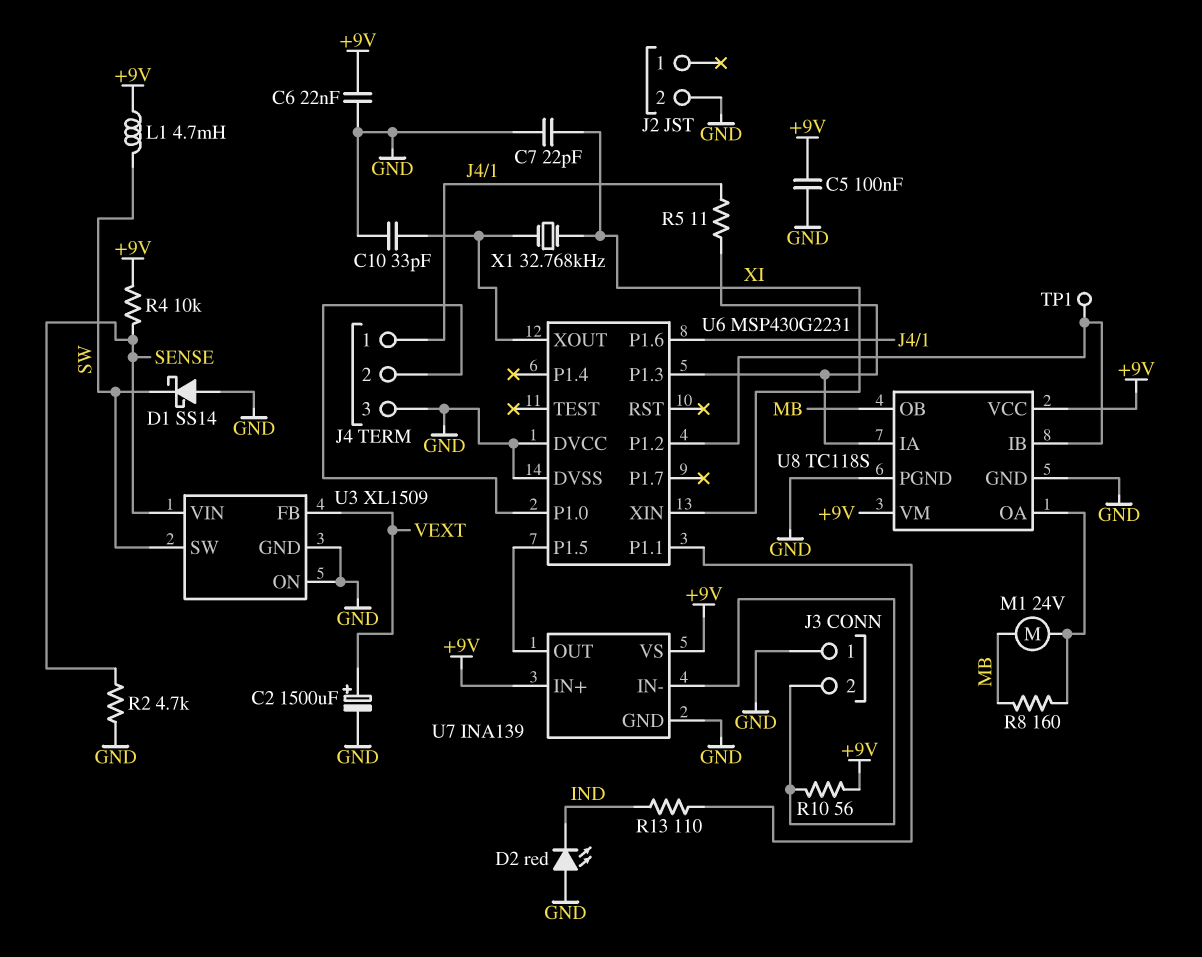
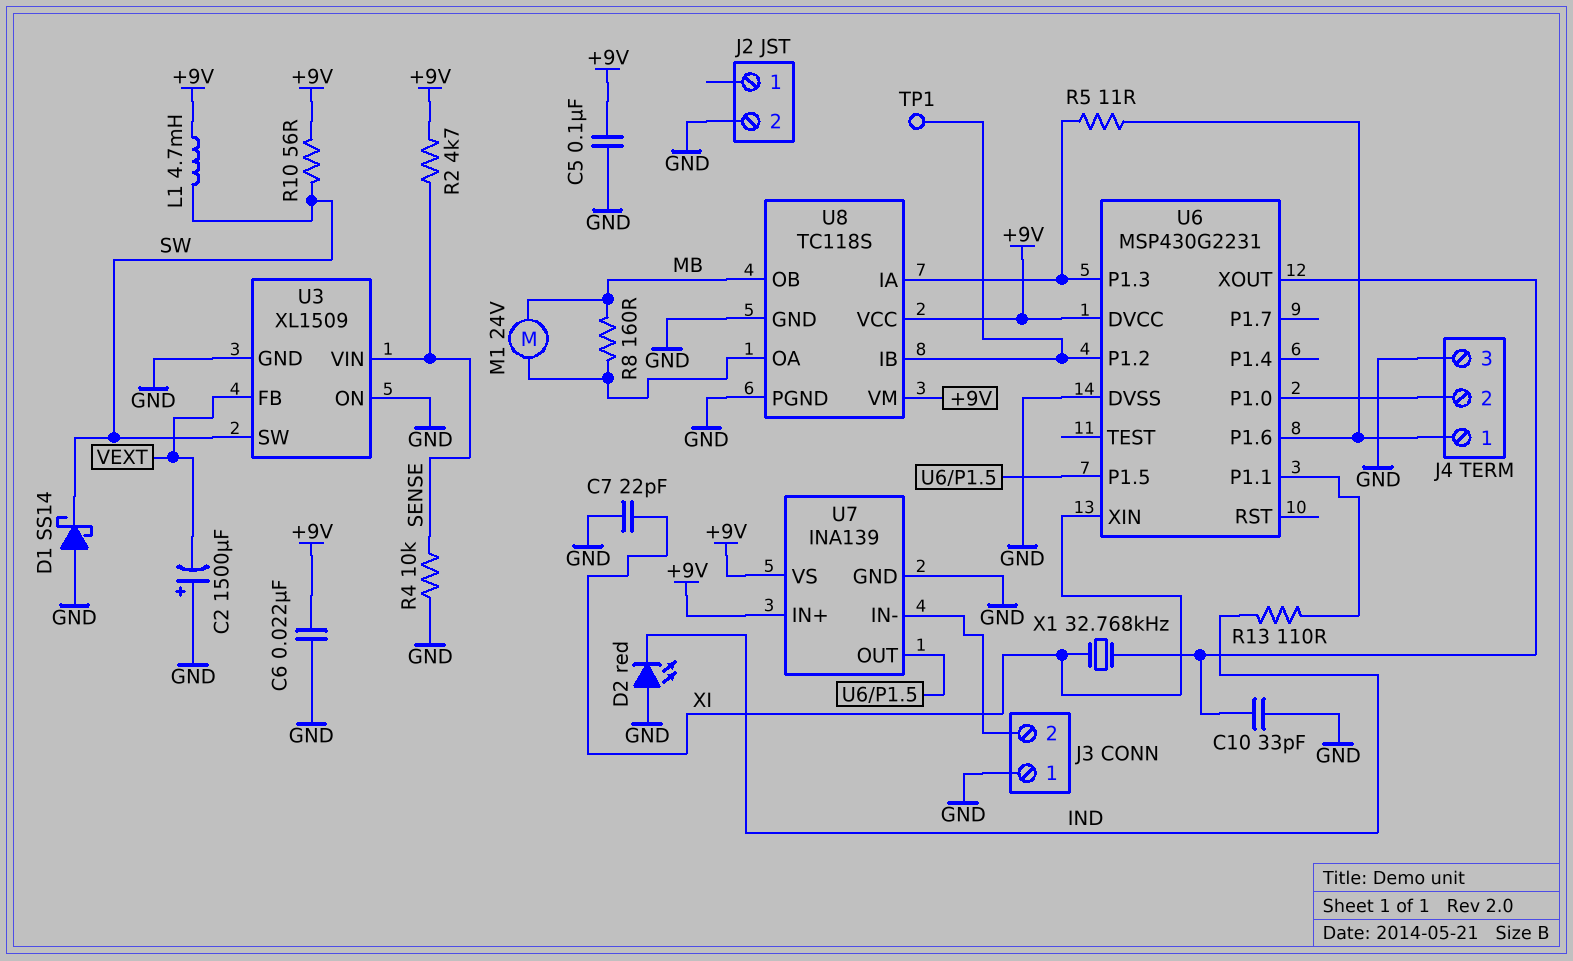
C2: 1500uF (plus VEXT, minus GND) -> 1500uF (plus GND, minus VEXT)
R2: 4.7k (GND, SENSE) -> 4.7k (+9V, SENSE)
R4: 10k (+9V, SENSE) -> 10k (GND, SENSE)
R10: 56 (+9V, J3/2) -> 56 (+9V, SW)
U6 pin DVCC: GND -> +9V

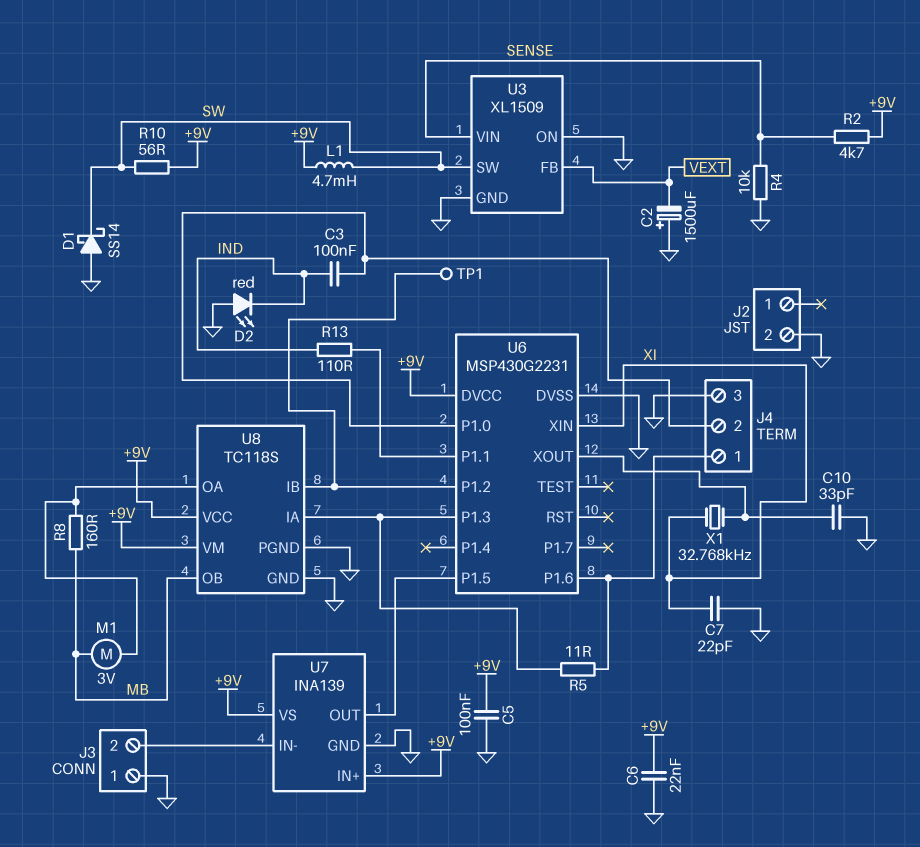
C3: none -> 100nF (IND, J4/2)
M1: motor 24V (MB, U8/OA) -> motor 3V (MB, U8/OA)

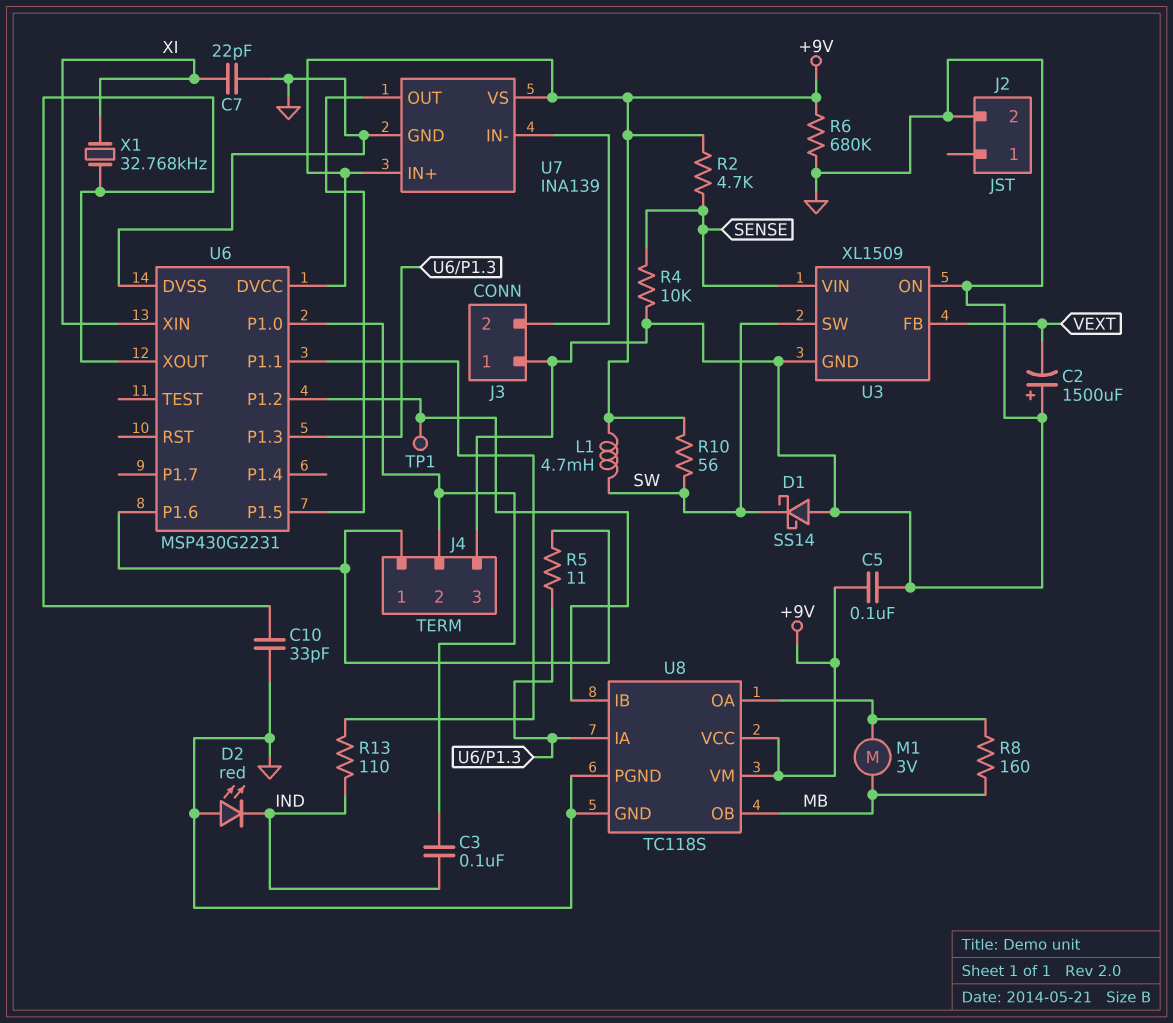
C6: 22nF (+9V, GND) -> none
R6: none -> 680k (+9V, GND)

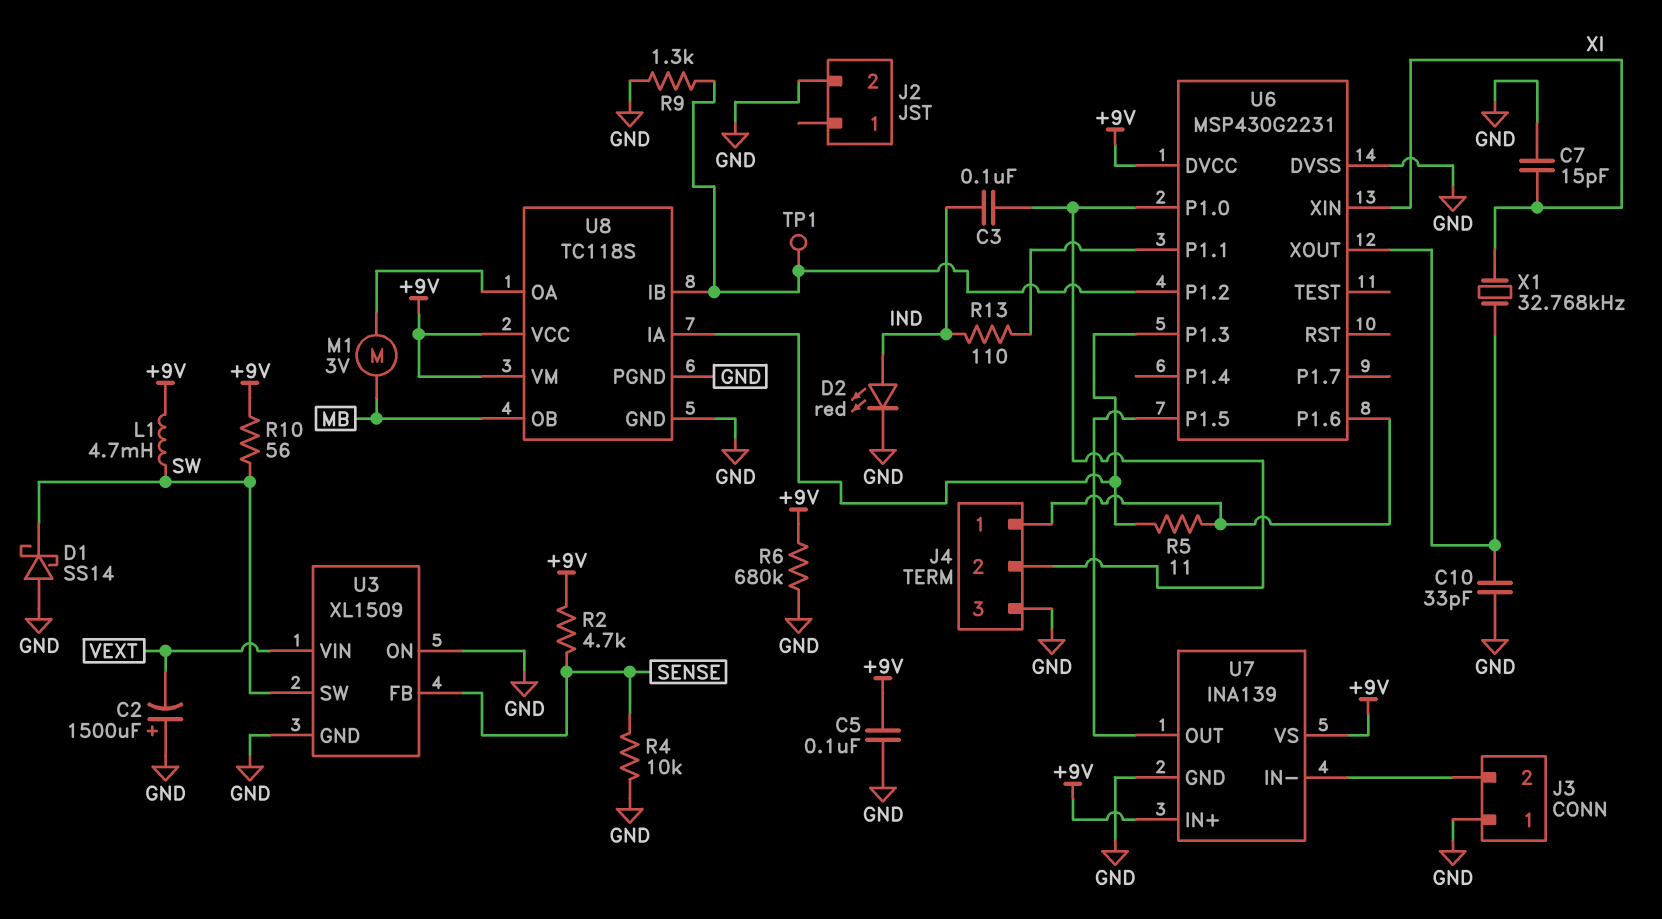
C7: 22pF (GND, XI) -> 15pF (GND, XI)
D2: LED red (A GND, K IND) -> LED red (A IND, K GND)
R8: 160 (MB, U8/OA) -> none
R9: none -> 1.3k (GND, U6/P1.2)
U3 pin FB: VEXT -> SENSE
U3 pin VIN: SENSE -> VEXT

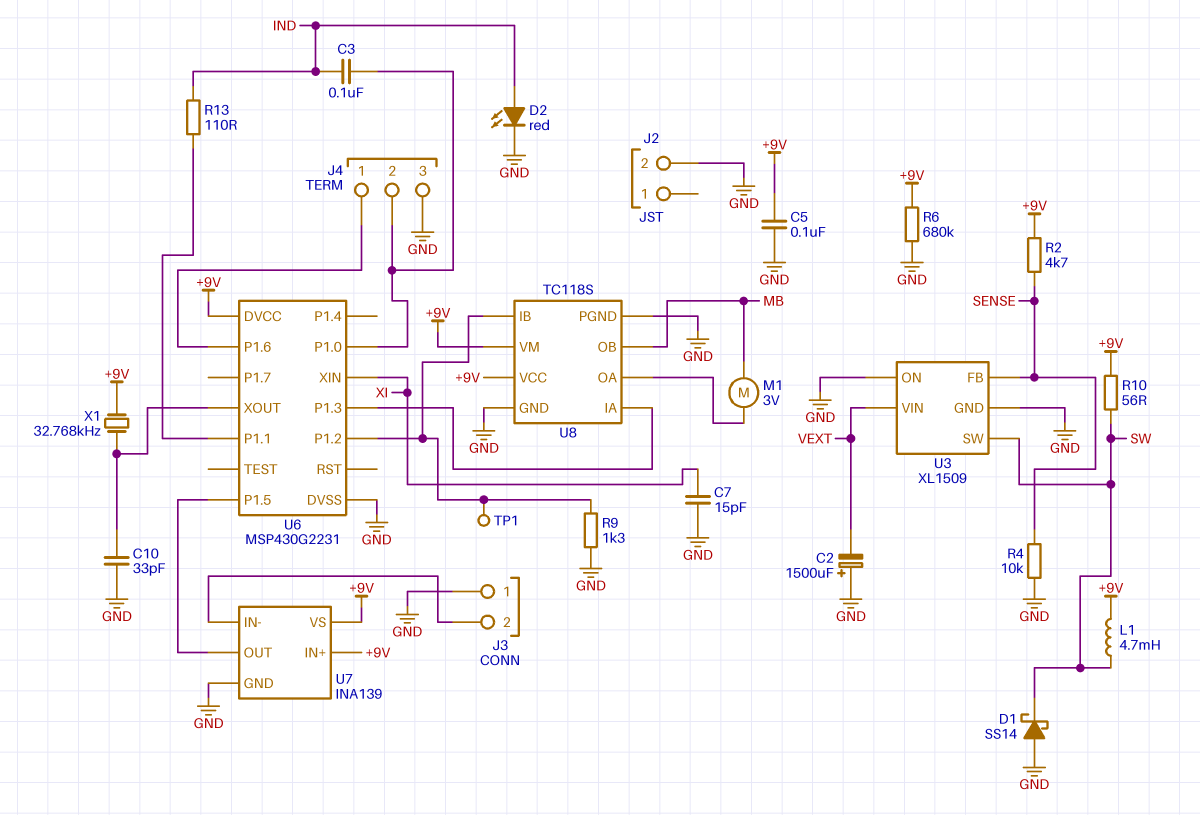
R5: 11 (J4/1, U6/P1.3) -> none
X1: 32.768kHz (U6/XOUT, XI) -> 32.768kHz (+9V, U6/XOUT)

